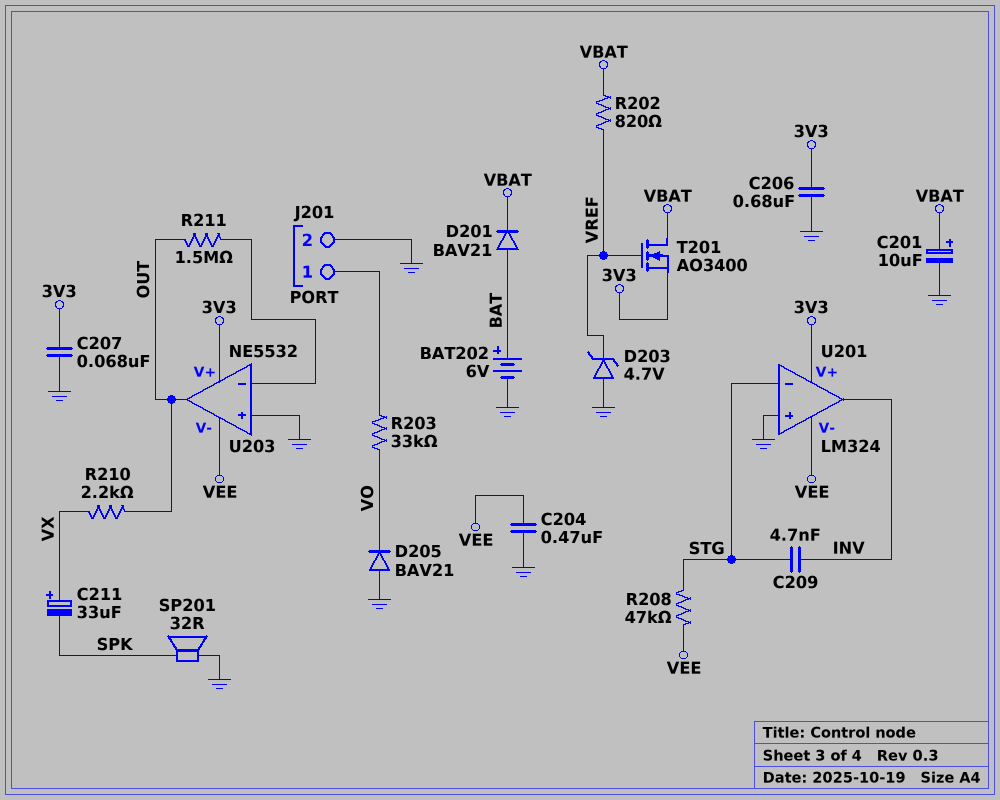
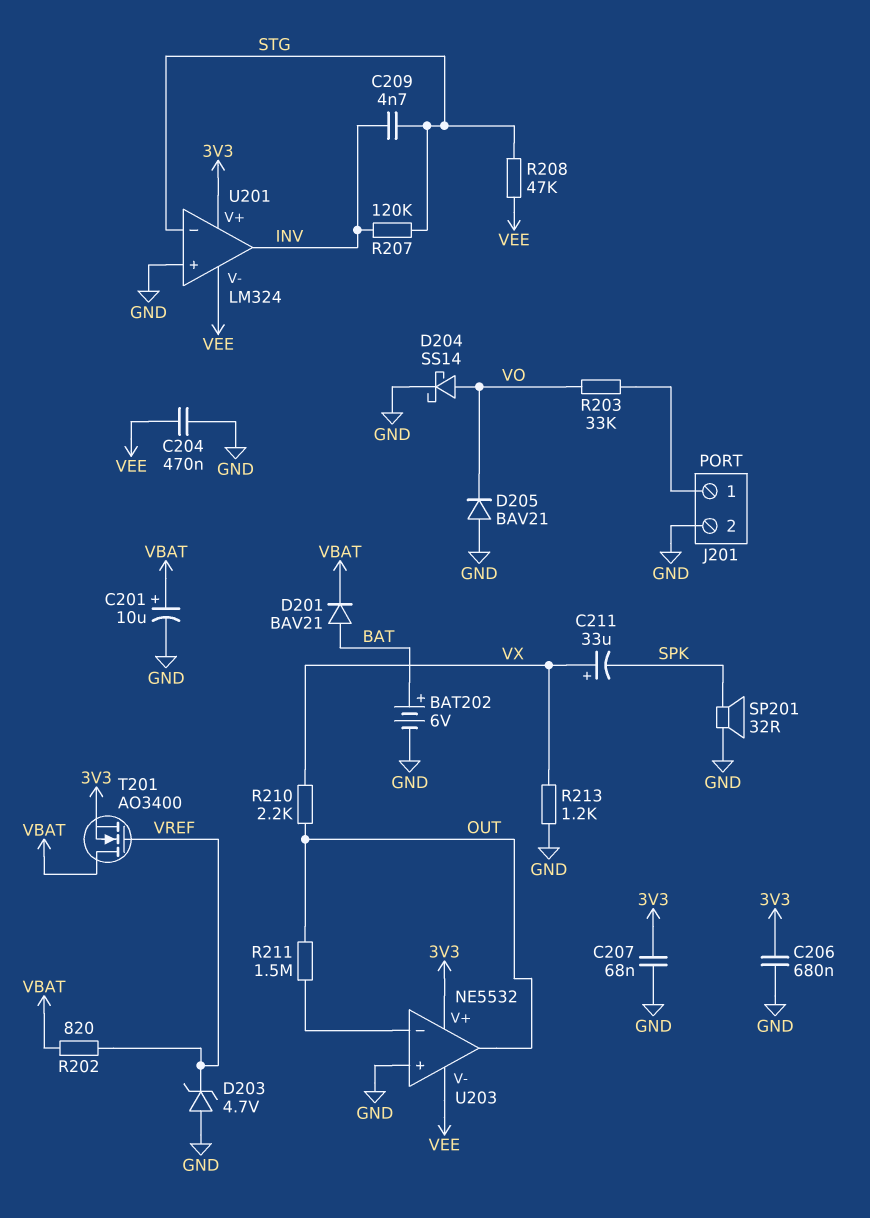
D204: none -> schottky SS14 (A VO, K GND)
R207: none -> 120k (INV, STG)
R213: none -> 1.2k (GND, VX)

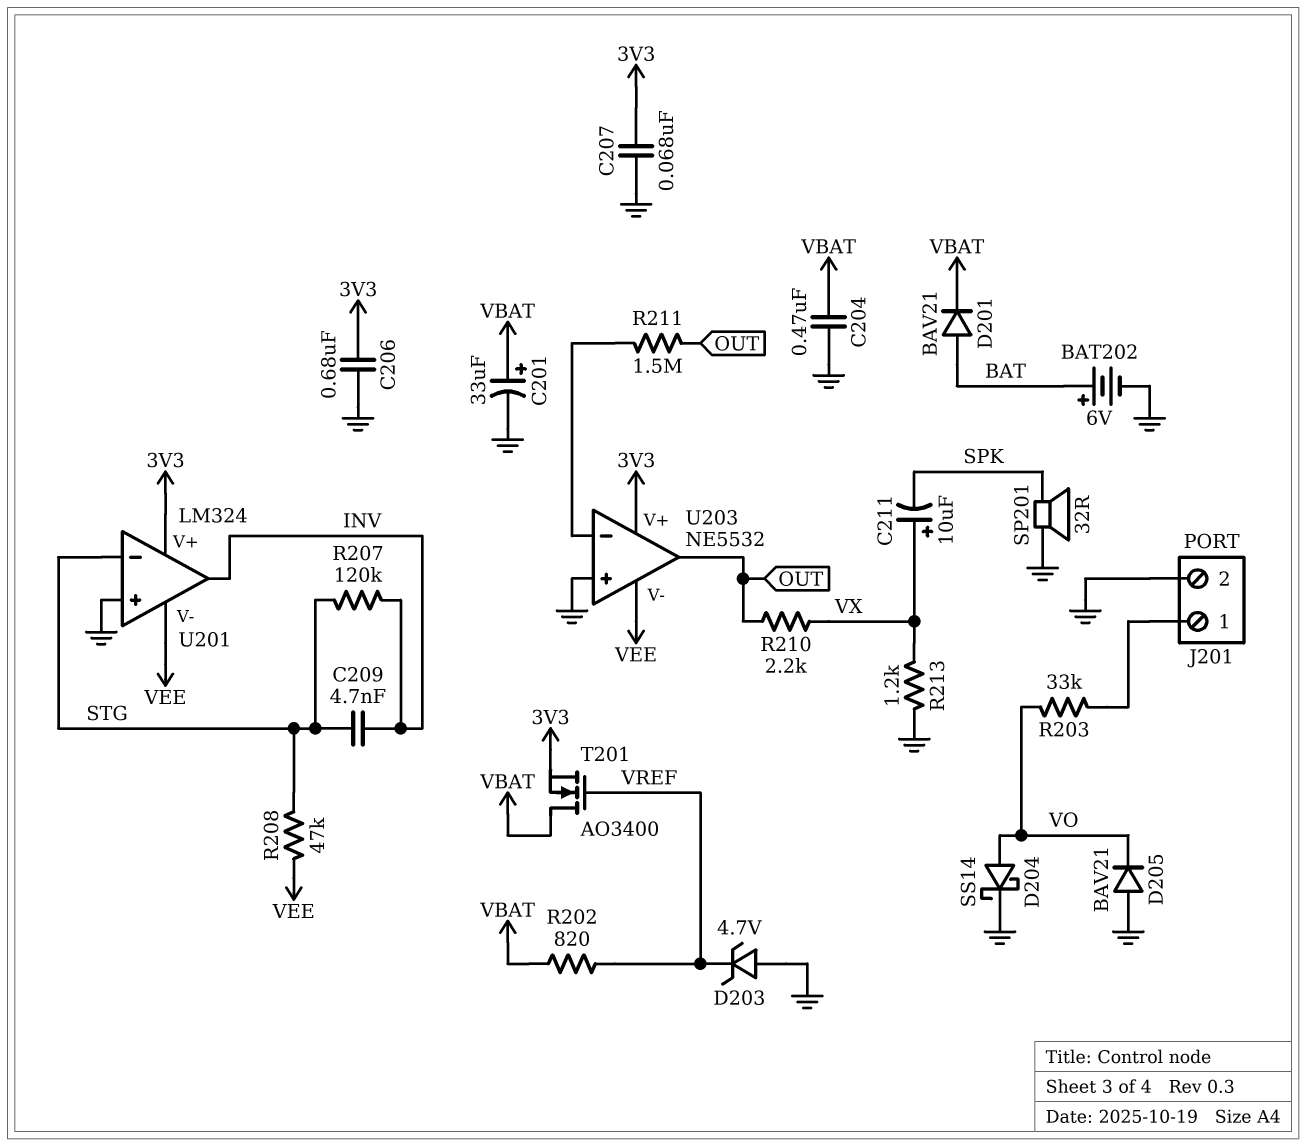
C201: 10uF (plus VBAT, minus GND) -> 33uF (plus VBAT, minus GND)
C204: 470nF (GND, VEE) -> 470nF (GND, VBAT)
C211: 33uF (plus VX, minus SPK) -> 10uF (plus VX, minus SPK)

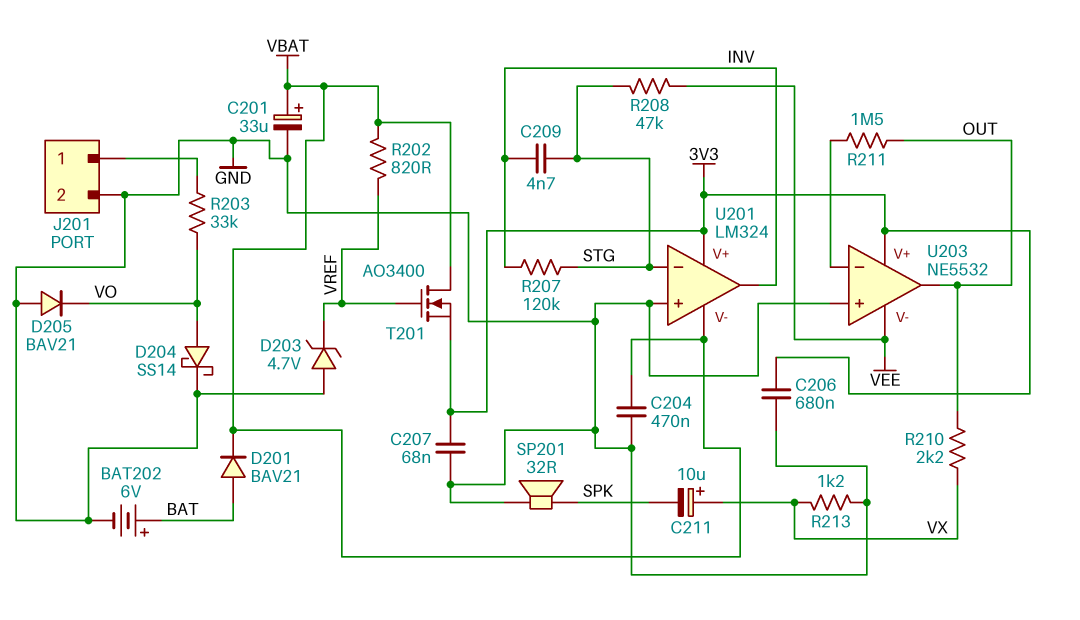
U201 pin V-: VEE -> VBAT

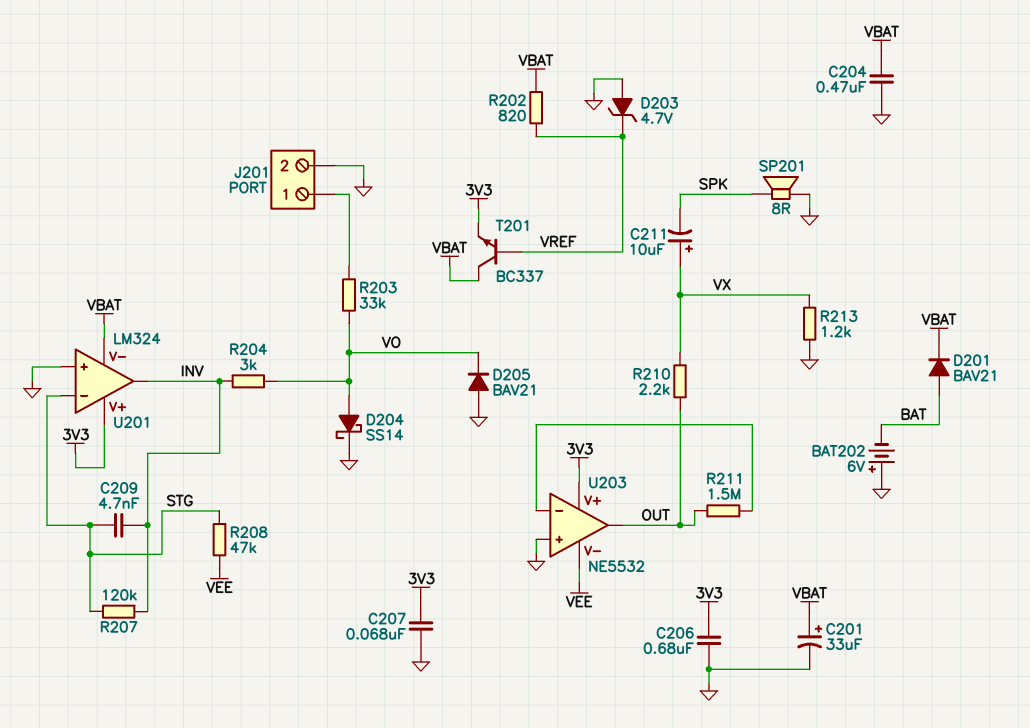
BAT202: 6V (plus BAT, minus GND) -> 6V (plus GND, minus BAT)
R204: none -> 3k (INV, VO)
SP201: speaker 32R (GND, SPK) -> speaker 8R (GND, SPK)
T201: NMOS AO3400 (G VREF, D VBAT, S 3V3) -> NPN BC337 (B VREF, C VBAT, E 3V3)

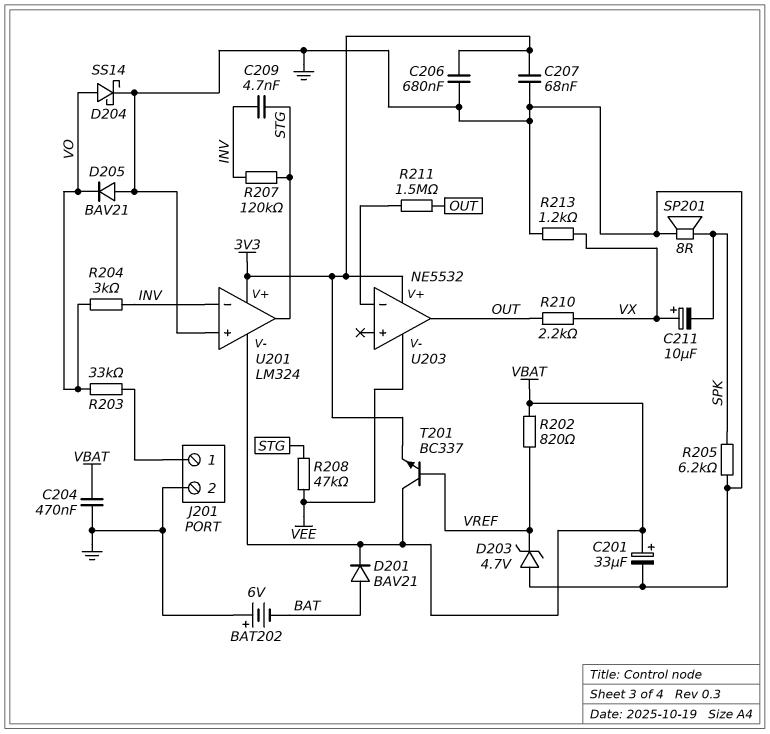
R205: none -> 6.2k (GND, SPK)
U201 pin in-: STG -> INV
U201 pin out: INV -> STG
U203 pin in+: GND -> none

